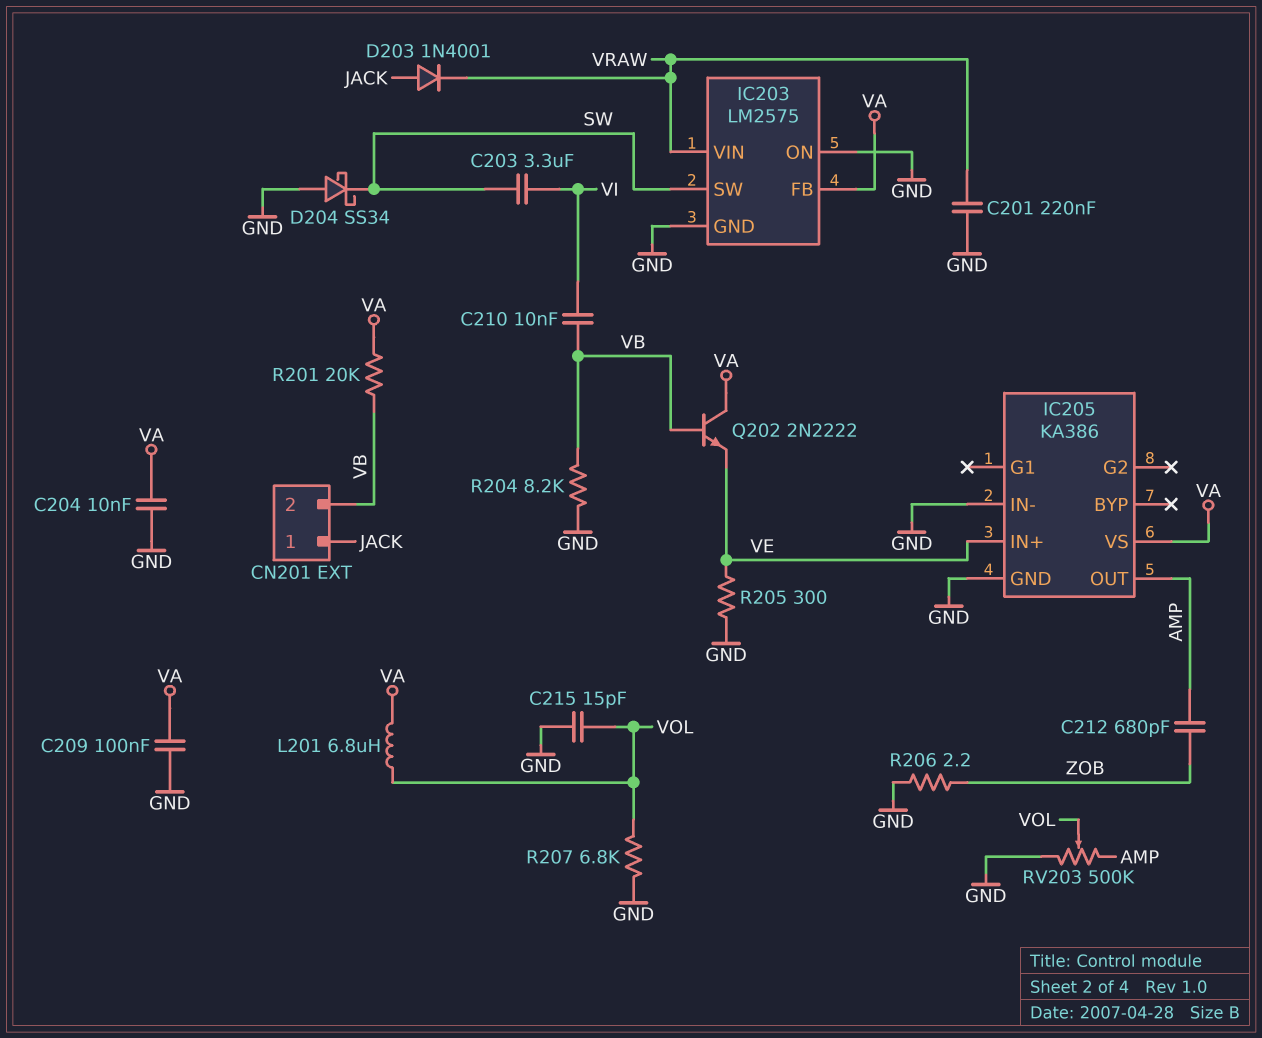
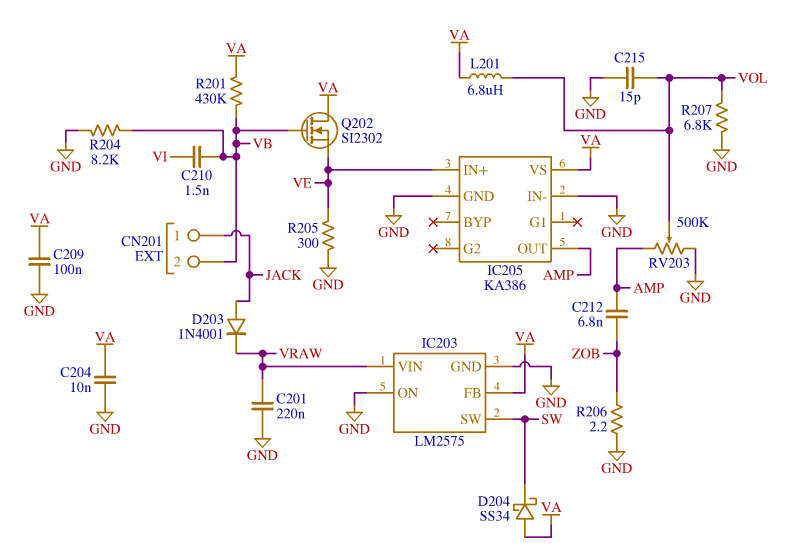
C203: 3.3uF (SW, VI) -> none
C210: 10nF (VB, VI) -> 1.5nF (VB, VI)
C212: 680pF (AMP, ZOB) -> 6.8nF (AMP, ZOB)
D204: schottky SS34 (A GND, K SW) -> schottky SS34 (A VA, K SW)
Q202: NPN 2N2222 (B VB, C VA, E VE) -> NMOS SI2302 (G VB, D VA, S VE)
R201: 20k (VA, VB) -> 430k (VA, VB)

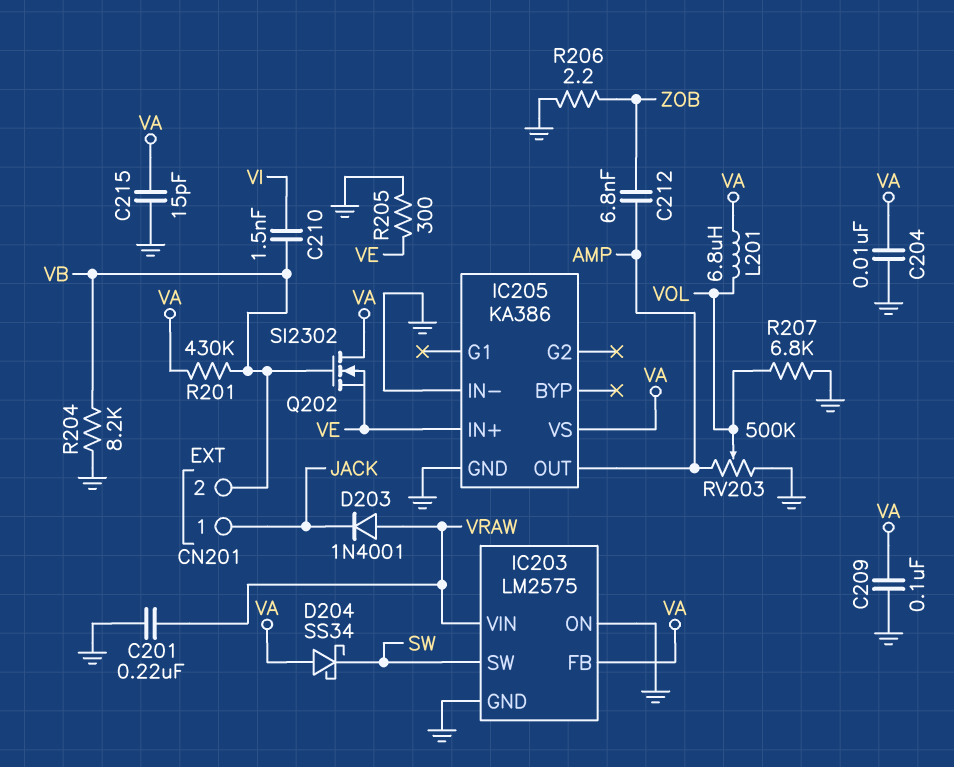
C215: 15pF (GND, VOL) -> 15pF (GND, VA)
D203: diode 1N4001 (A JACK, K VRAW) -> diode 1N4001 (A VRAW, K JACK)

